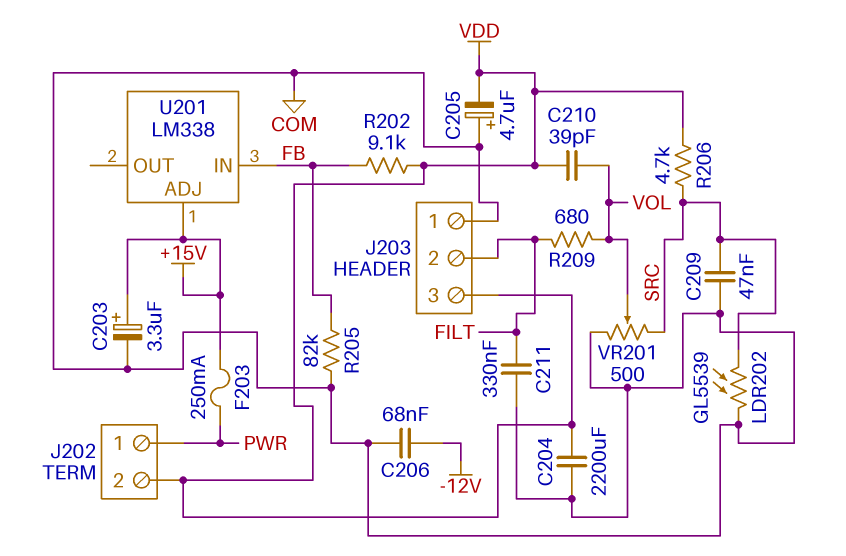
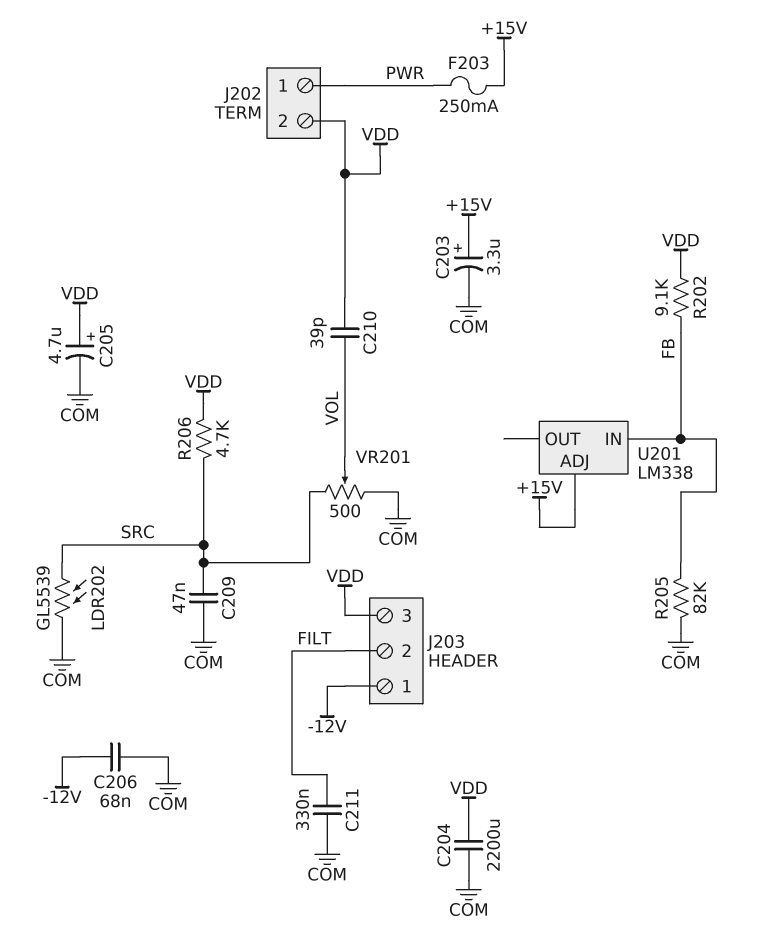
C205: 4.7uF (plus COM, minus VDD) -> 4.7uF (plus VDD, minus COM)
J203 pin 1: COM -> -12V
R209: 680 (FILT, VOL) -> none

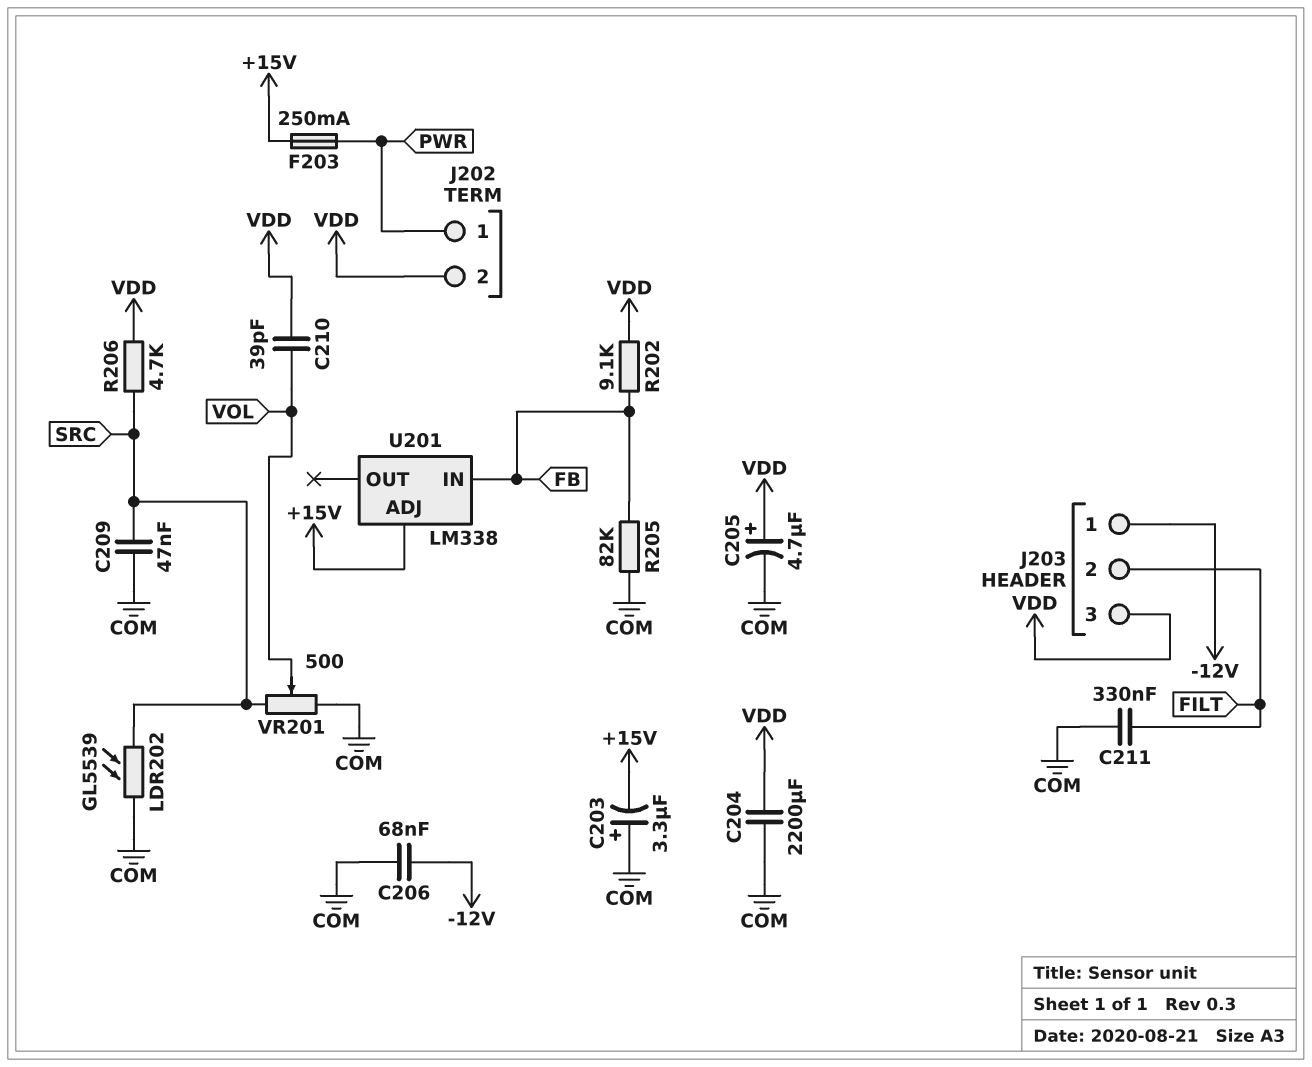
C203: 3.3uF (plus +15V, minus COM) -> 3.3uF (plus COM, minus +15V)

